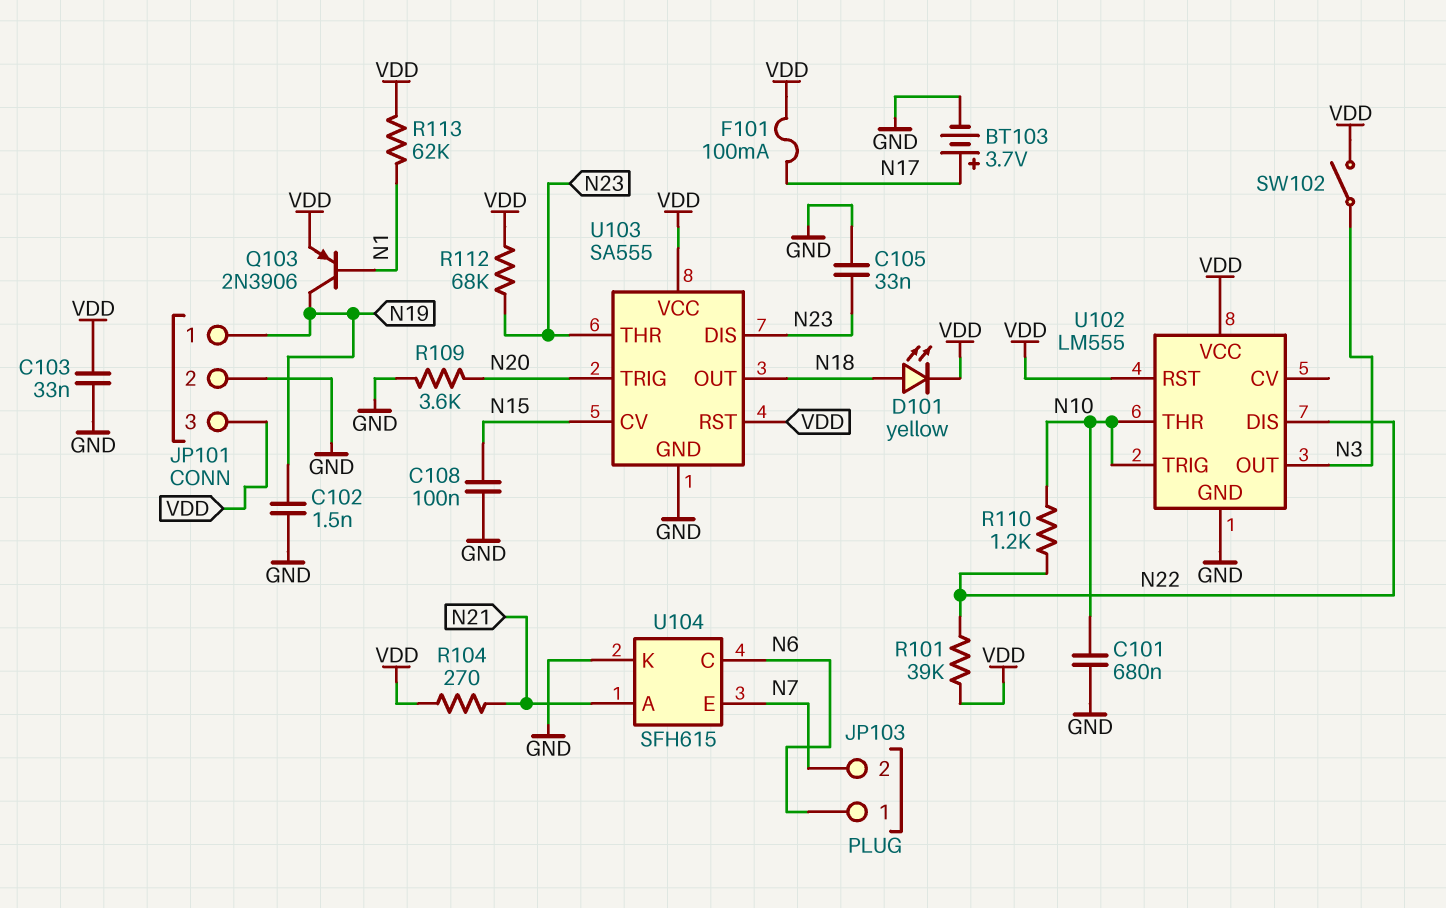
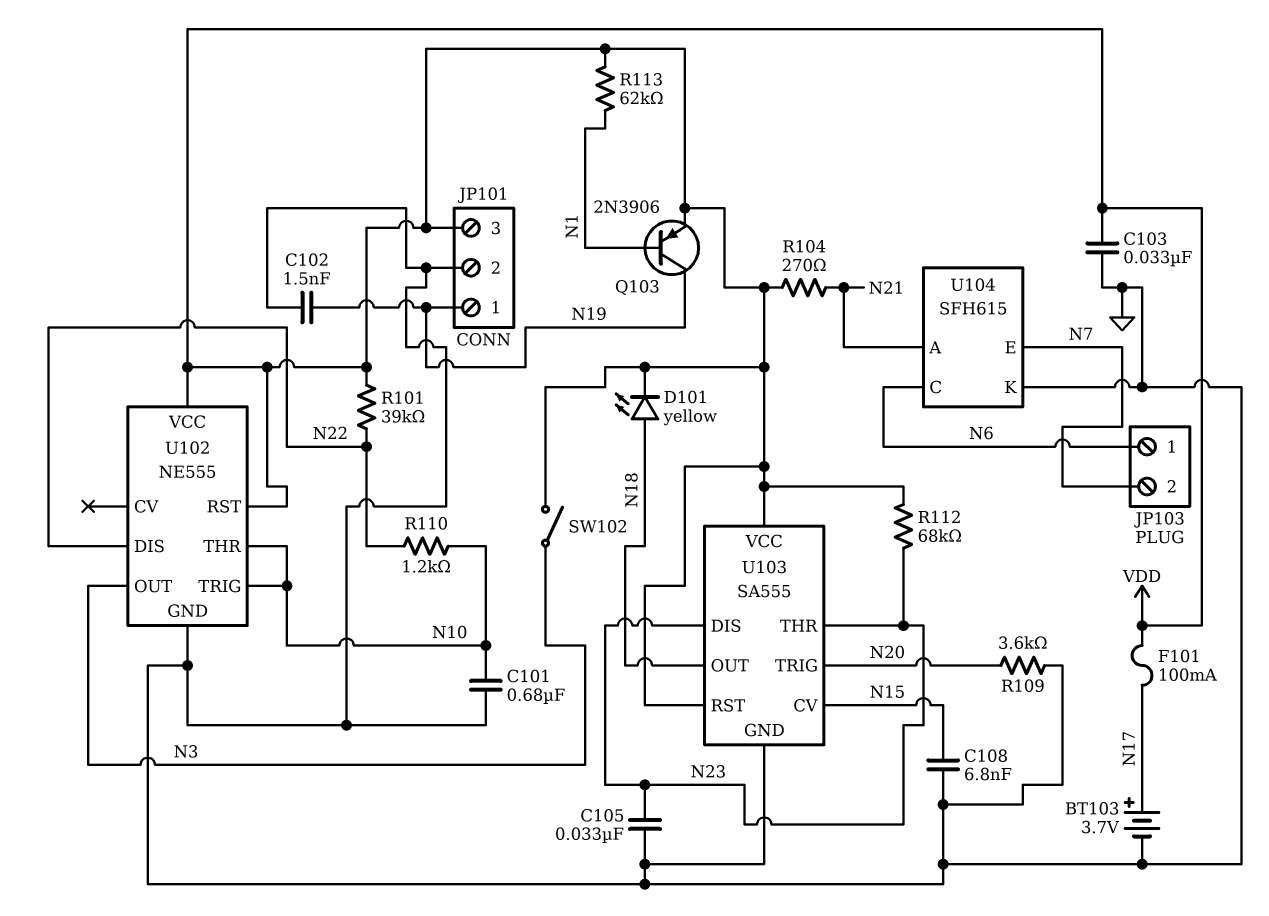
C108: 100nF (GND, N15) -> 6.8nF (GND, N15)
U102: LM555 -> NE555

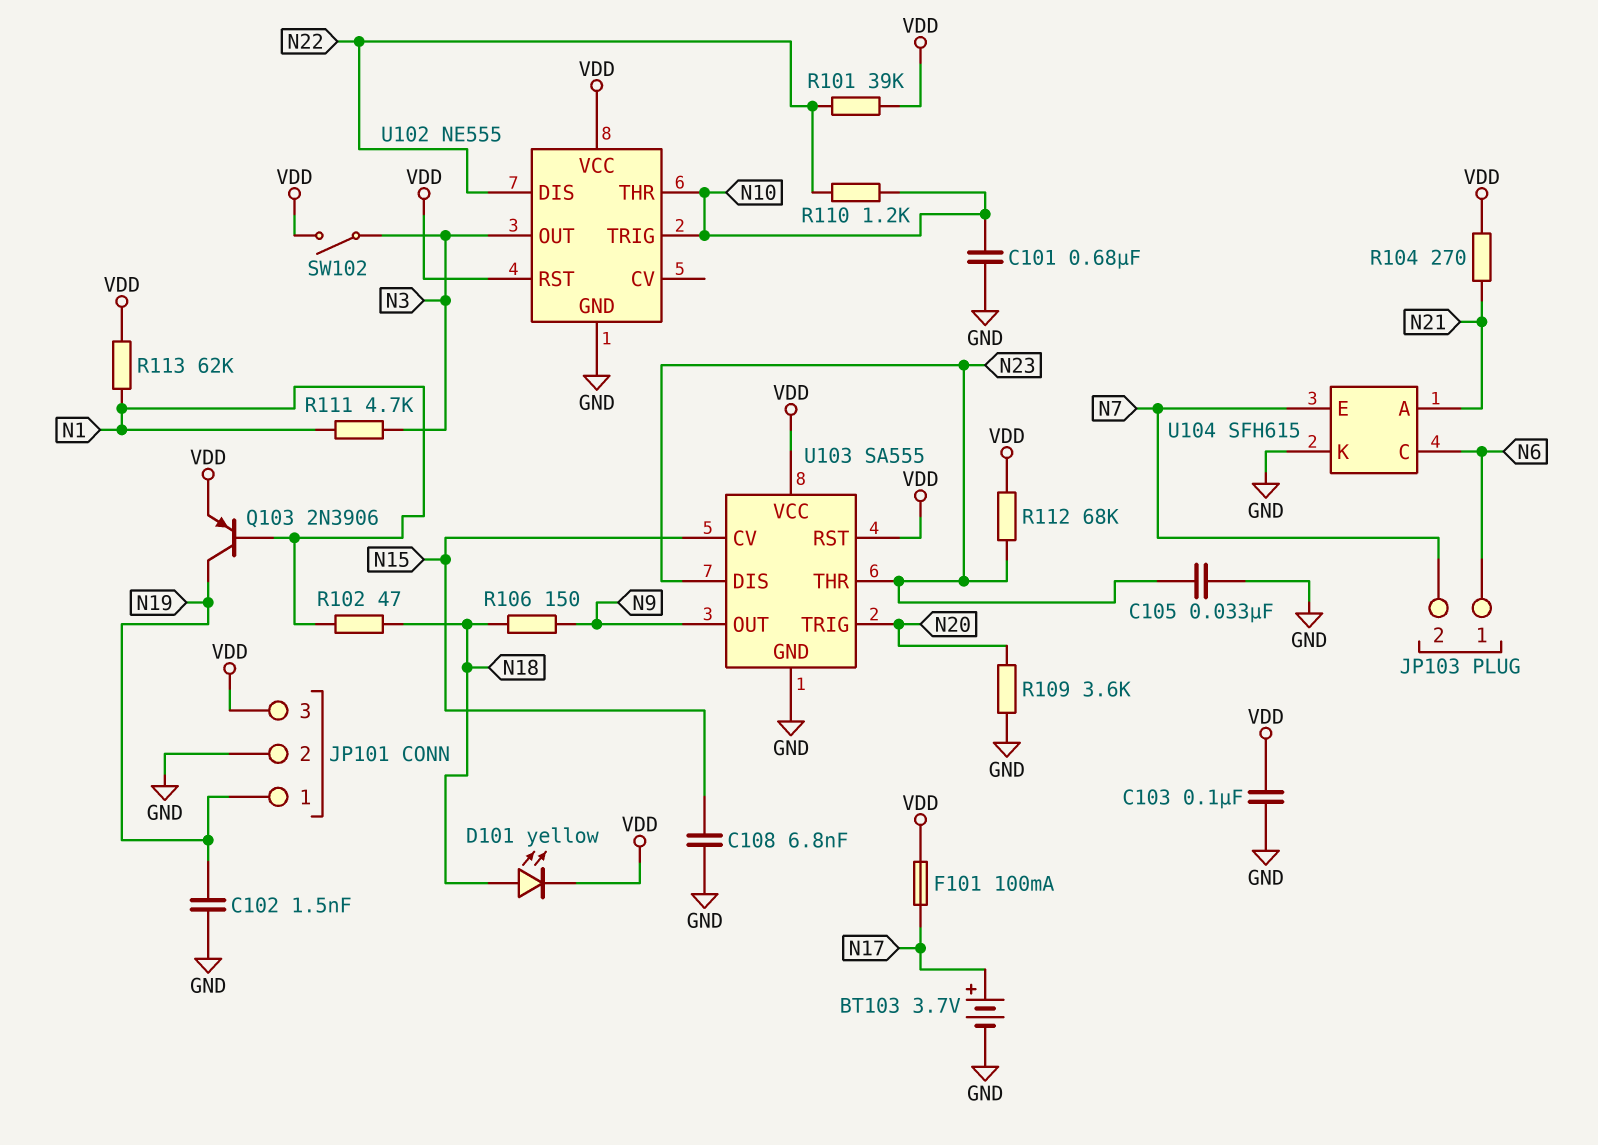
C103: 33nF (GND, VDD) -> 100nF (GND, VDD)
R102: none -> 47 (N1, N18)
R106: none -> 150 (N9, N18)
R111: none -> 4.7k (N1, N3)
U103 pin OUT: N18 -> N9

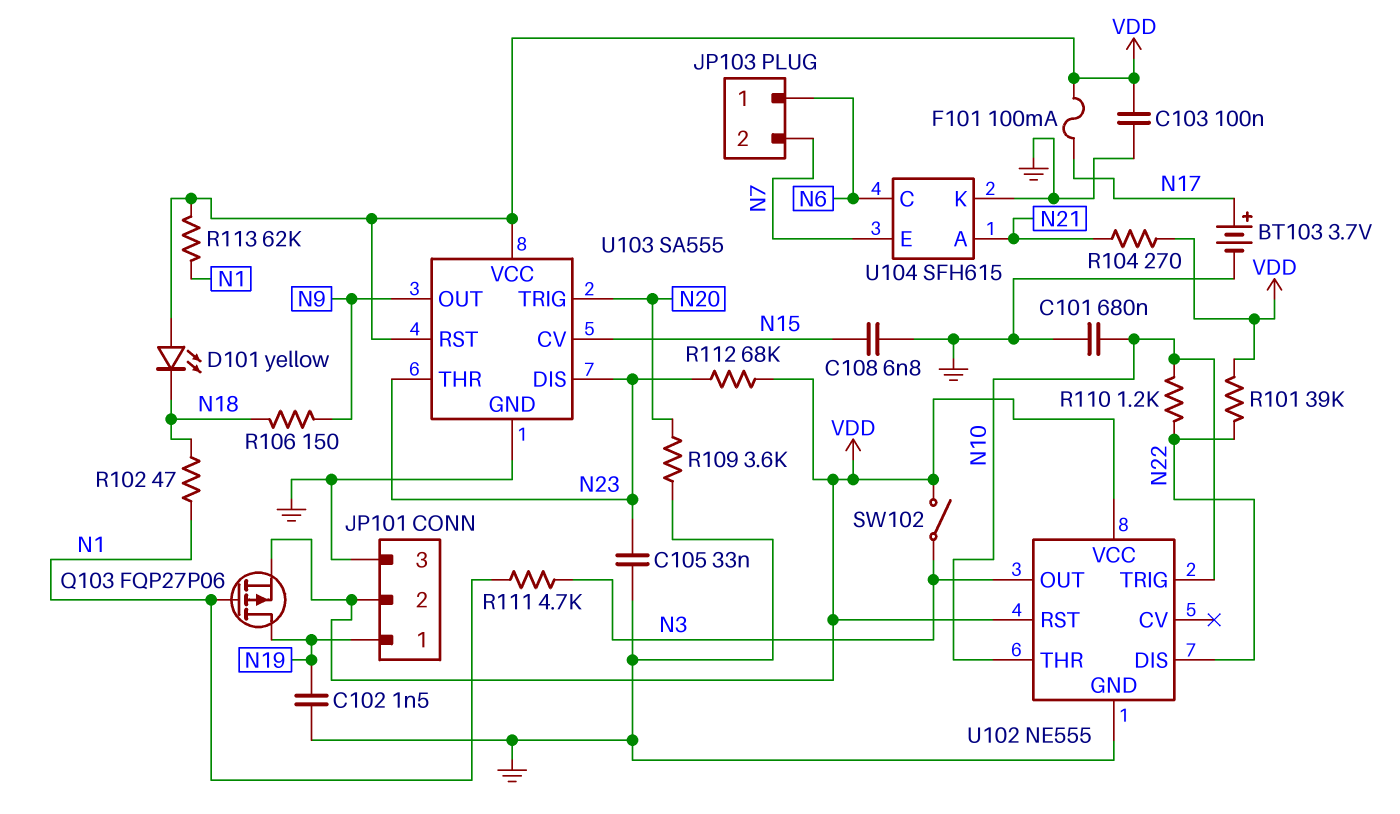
D101: LED yellow (A N18, K VDD) -> LED yellow (A VDD, K N18)
JP101 pin 2: GND -> VDD
JP101 pin 3: VDD -> GND
Q103: PNP 2N3906 (B N1, C N19, E VDD) -> PMOS FQP27P06 (G N1, D N19, S VDD)

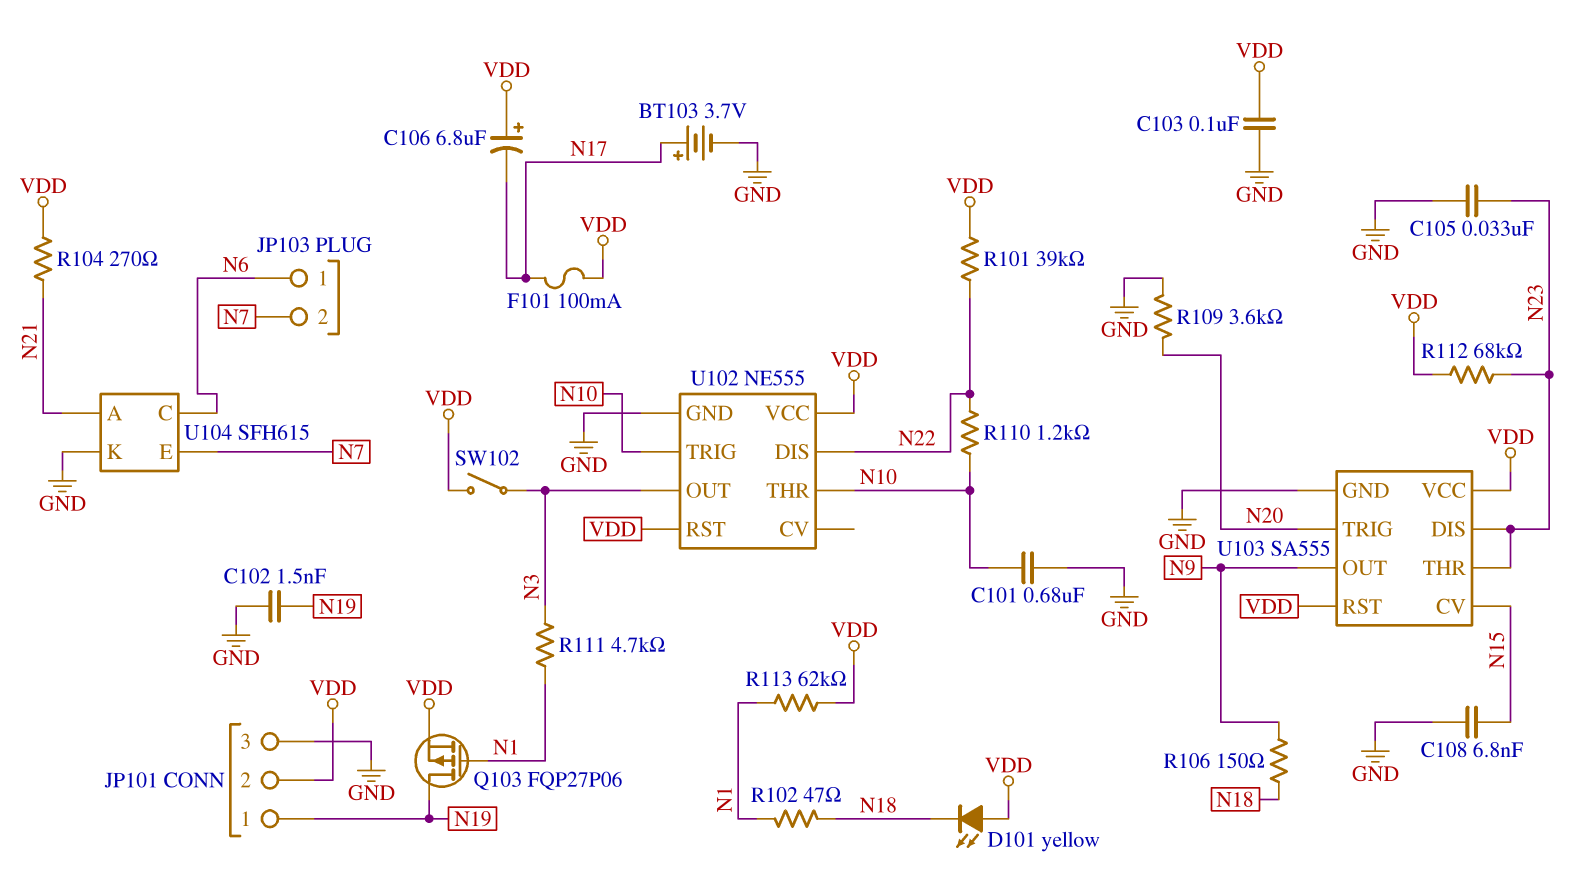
C106: none -> 6.8uF (plus VDD, minus N17)

